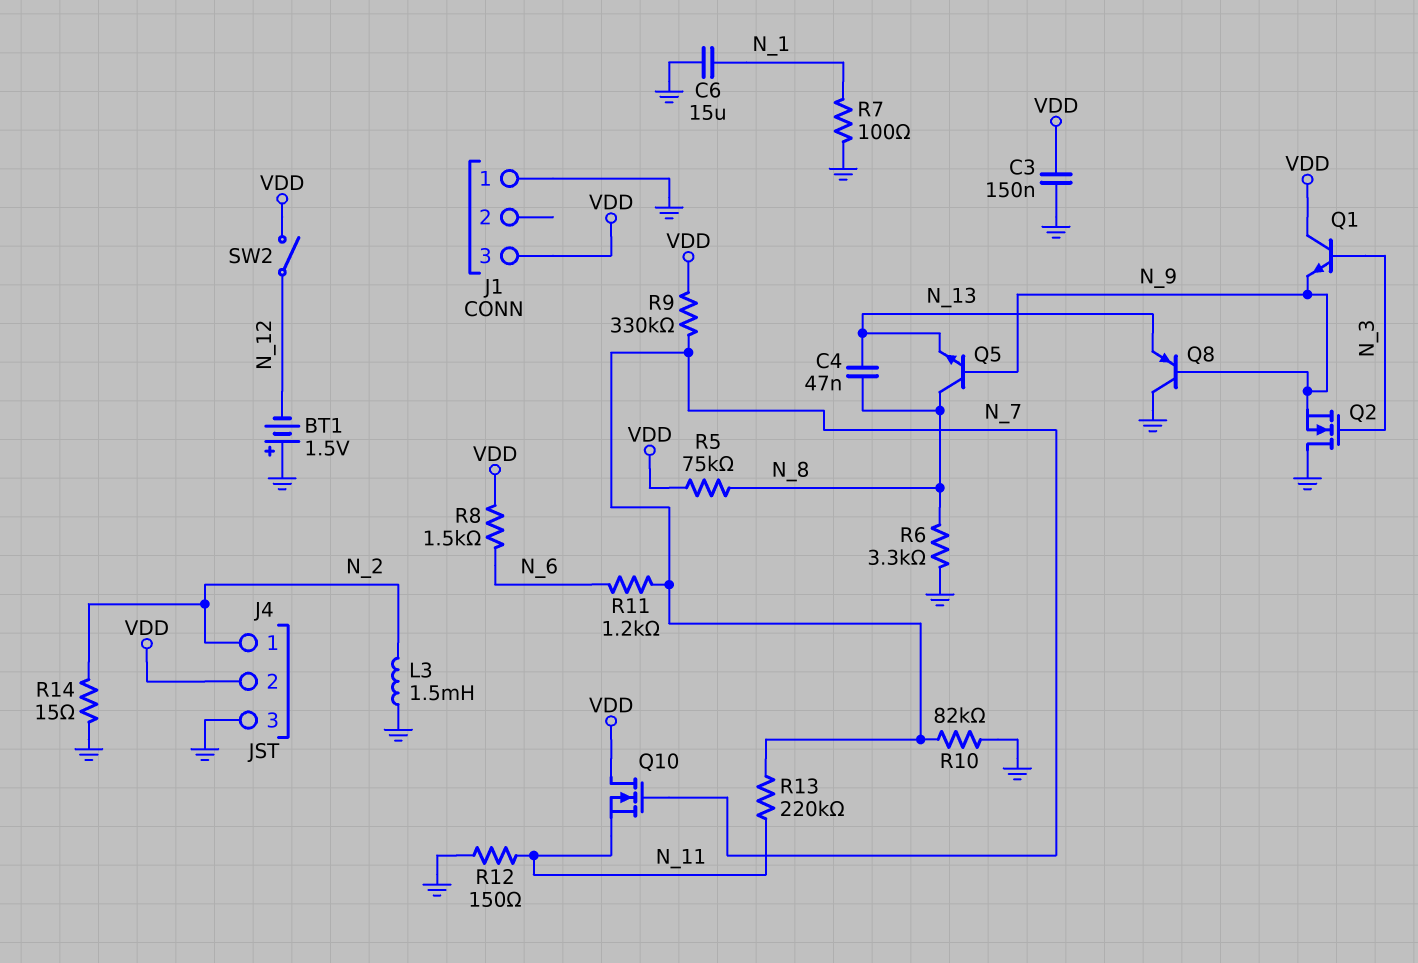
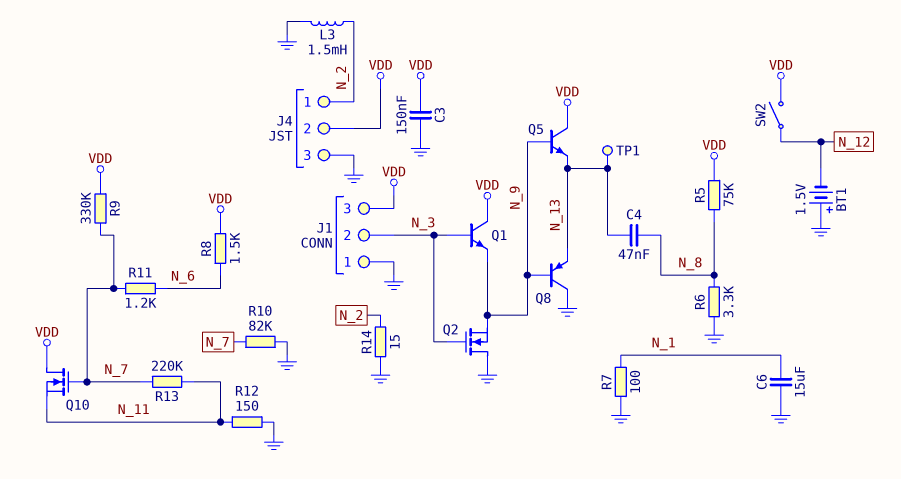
J1 pin 2: none -> N_3
Q5: NPN (B N_9, C N_8, E N_13) -> NPN (B N_9, C VDD, E N_13)
TP1: none -> test point (N_13)

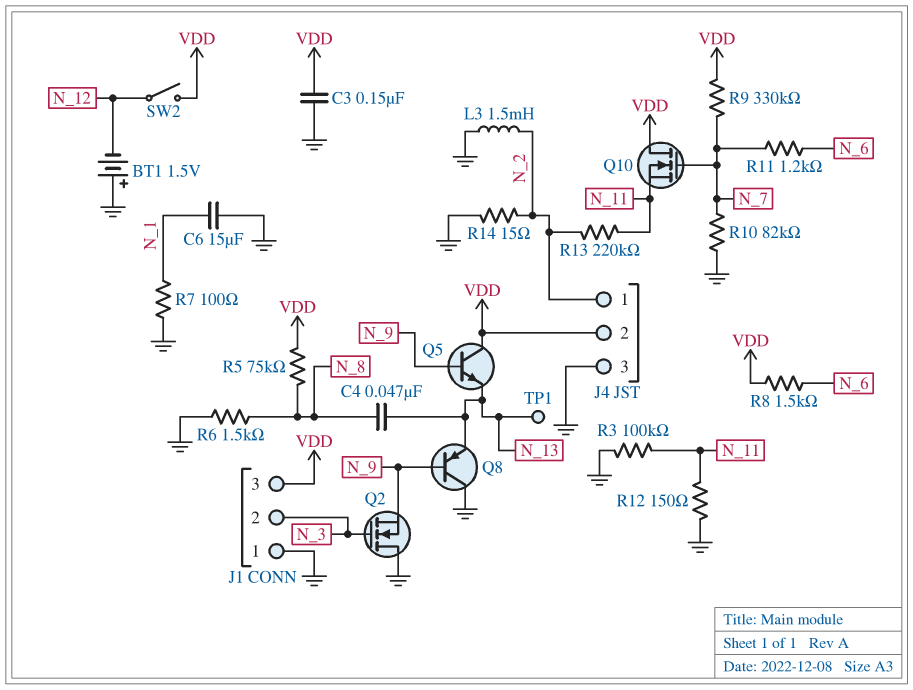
Q1: NPN (B N_3, C VDD, E N_9) -> none
R3: none -> 100k (GND, N_11)
R6: 3.3k (GND, N_8) -> 1.5k (GND, N_8)
R13: 220k (N_7, N_11) -> 220k (N_2, N_11)

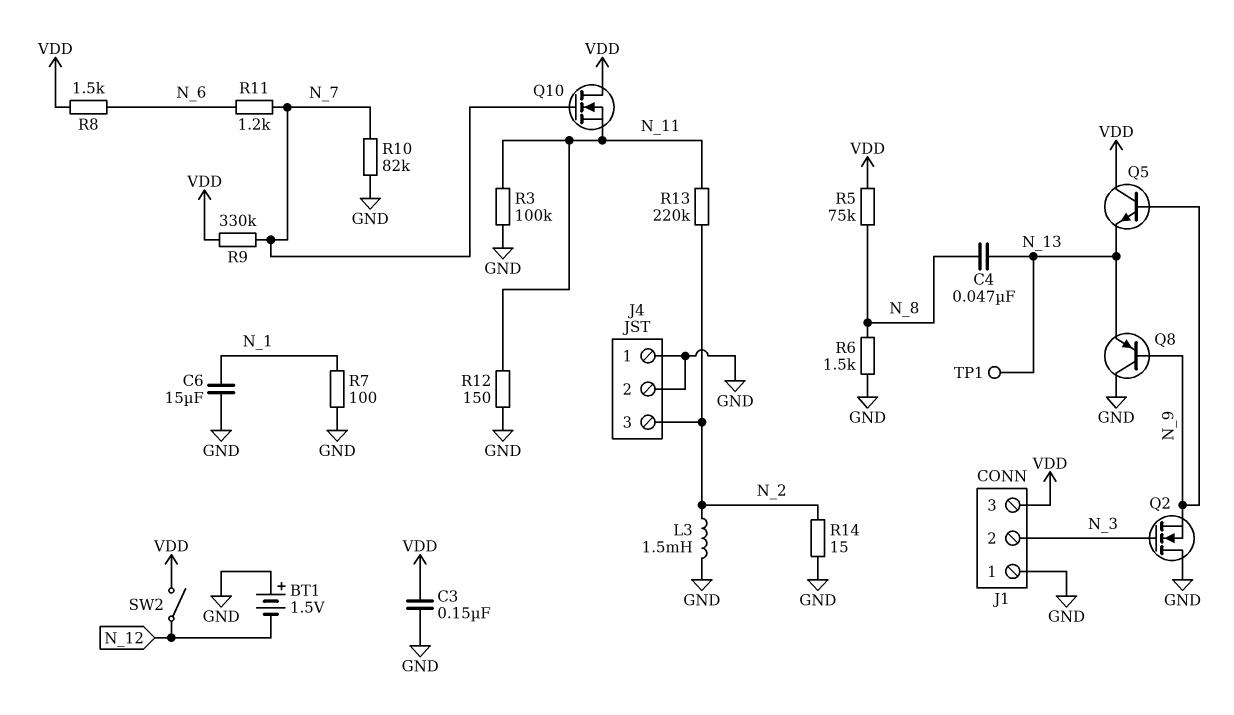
J4 pin 1: N_2 -> GND
J4 pin 2: VDD -> GND
J4 pin 3: GND -> N_2

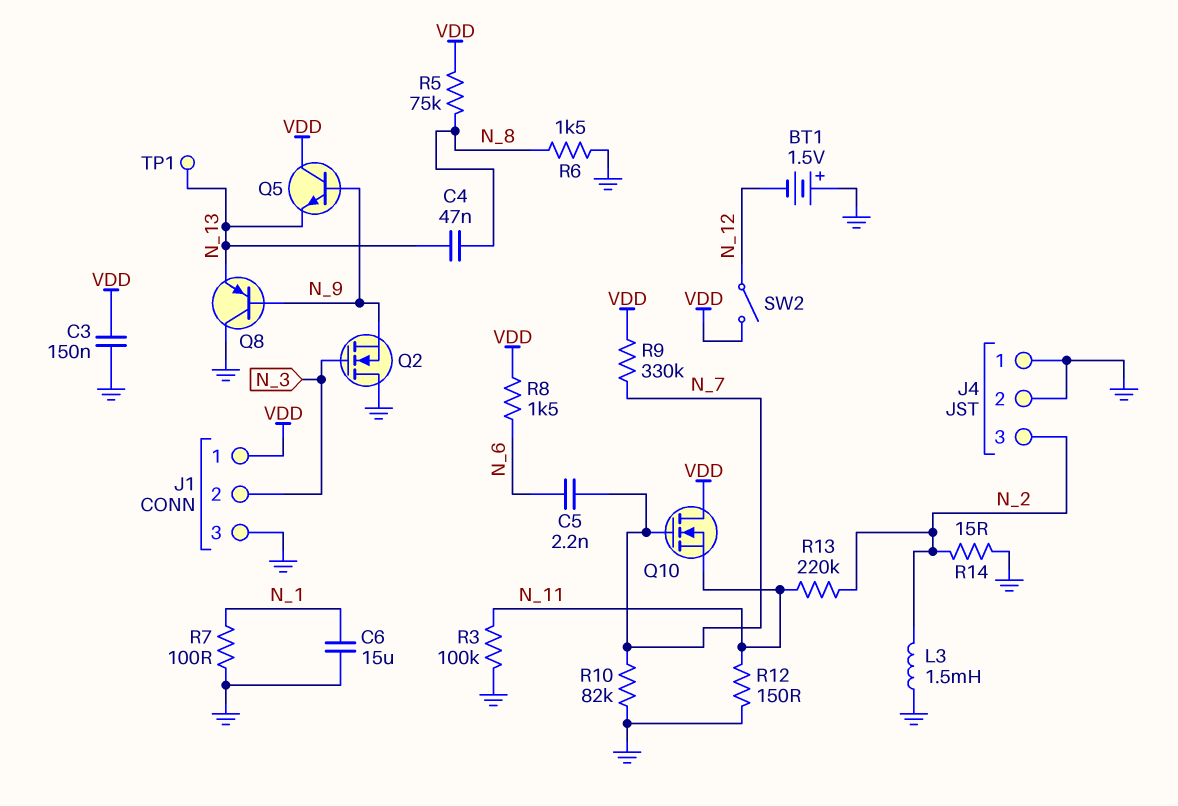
C5: none -> 2.2nF (N_6, N_7)
J1 pin 1: GND -> VDD
J1 pin 3: VDD -> GND
R11: 1.2k (N_6, N_7) -> none

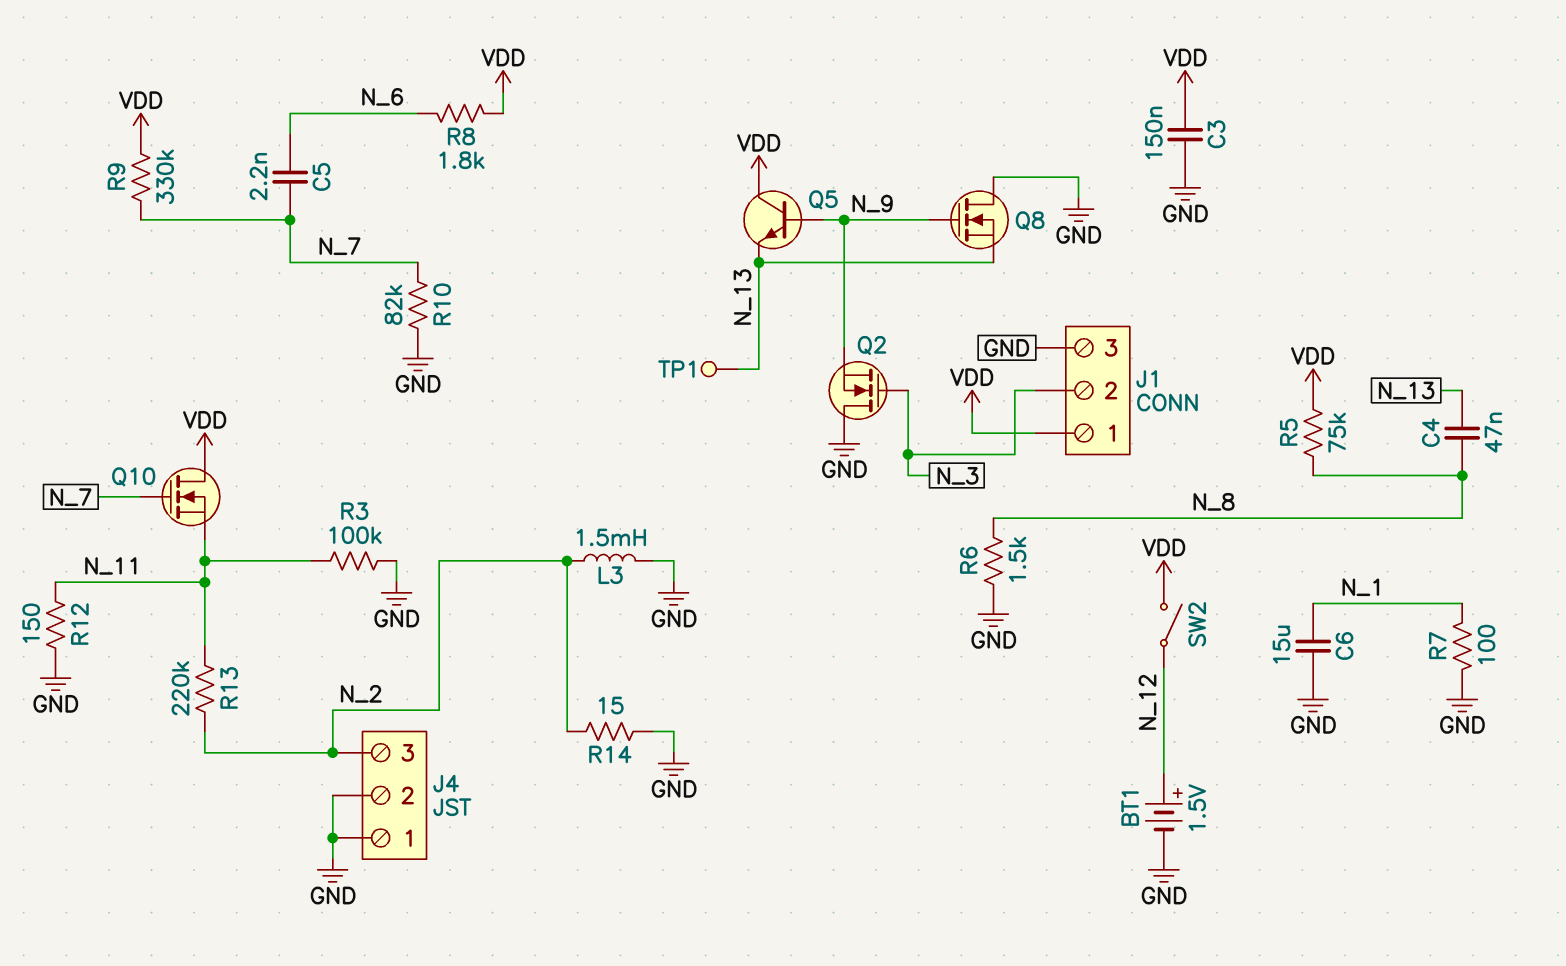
BT1: 1.5V (plus GND, minus N_12) -> 1.5V (plus N_12, minus GND)
Q8: PNP (B N_9, C GND, E N_13) -> NMOS (G N_9, D GND, S N_13)
R8: 1.5k (N_6, VDD) -> 1.8k (N_6, VDD)

